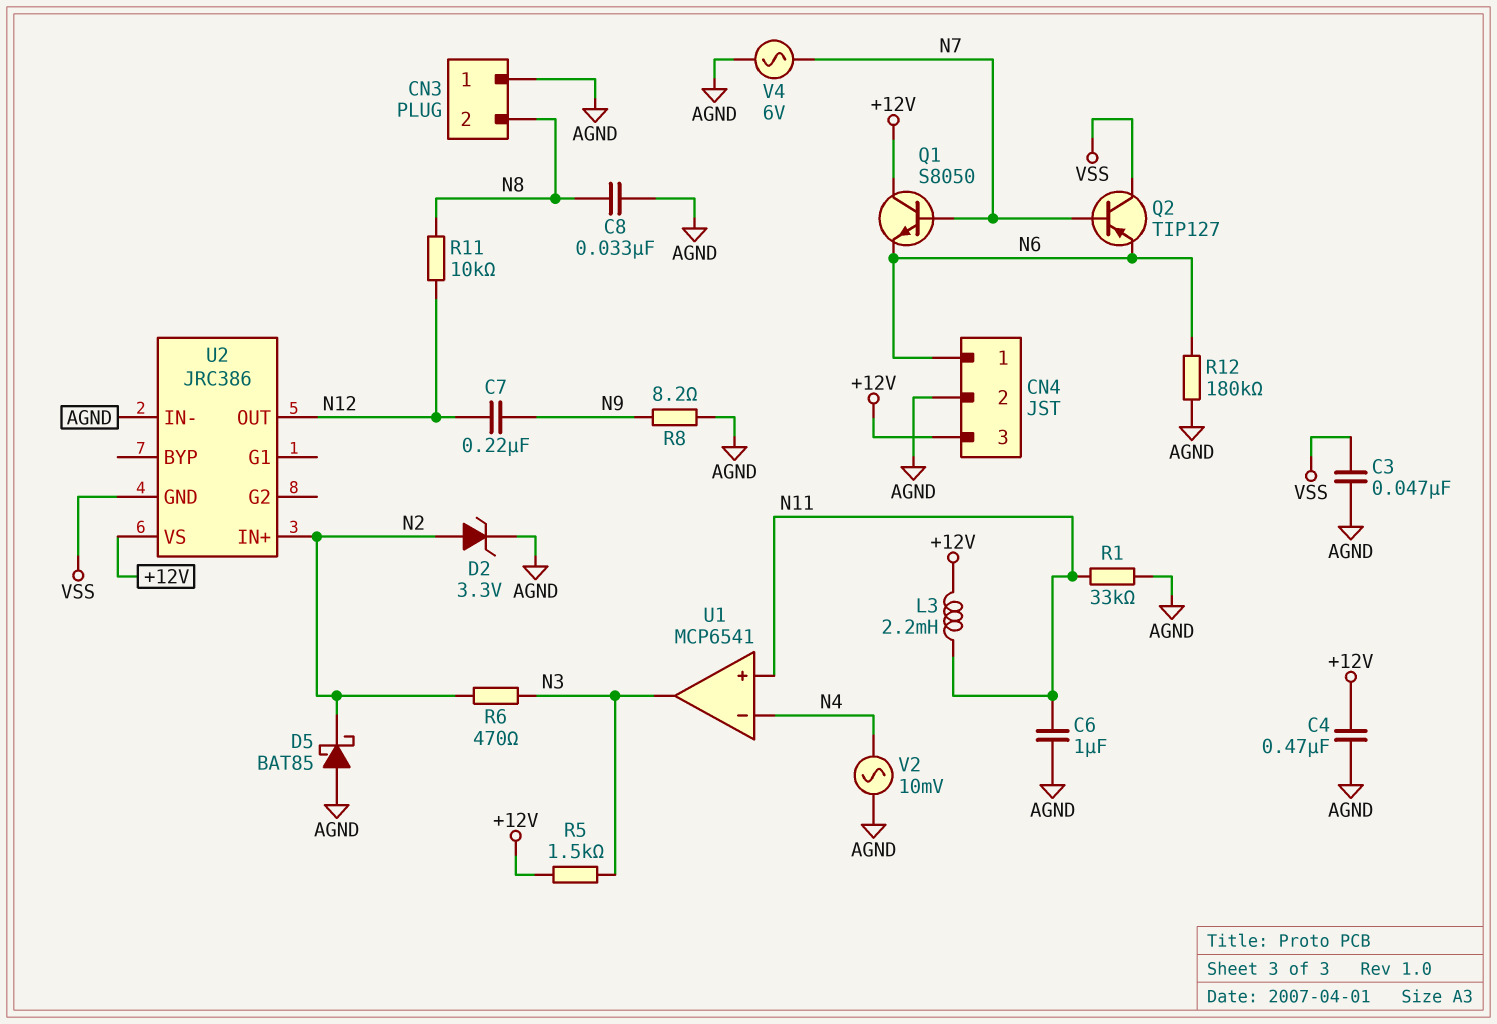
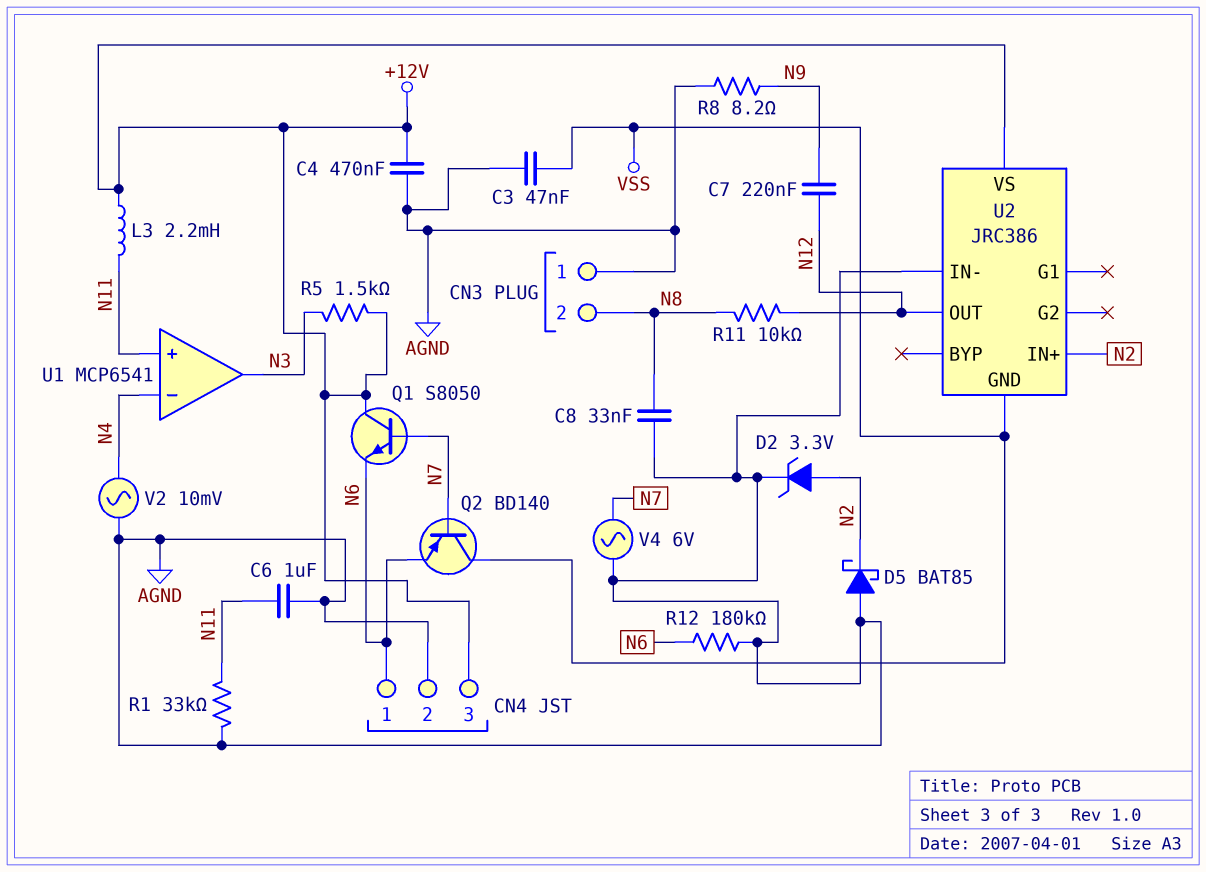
Q2: PNP TIP127 (B N7, C VSS, E N6) -> PNP BD140 (B N7, C VSS, E N6)
R6: 470 (N2, N3) -> none

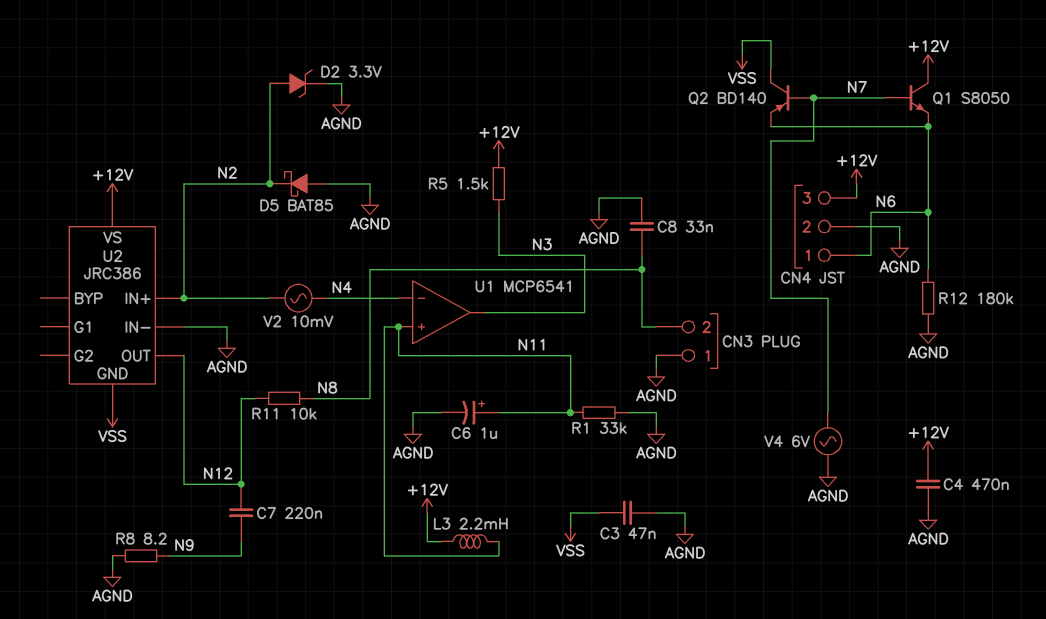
C6: 1uF (AGND, N11) -> 1uF (plus N11, minus AGND)
V2: AC 10mV (AGND, N4) -> AC 10mV (N2, N4)

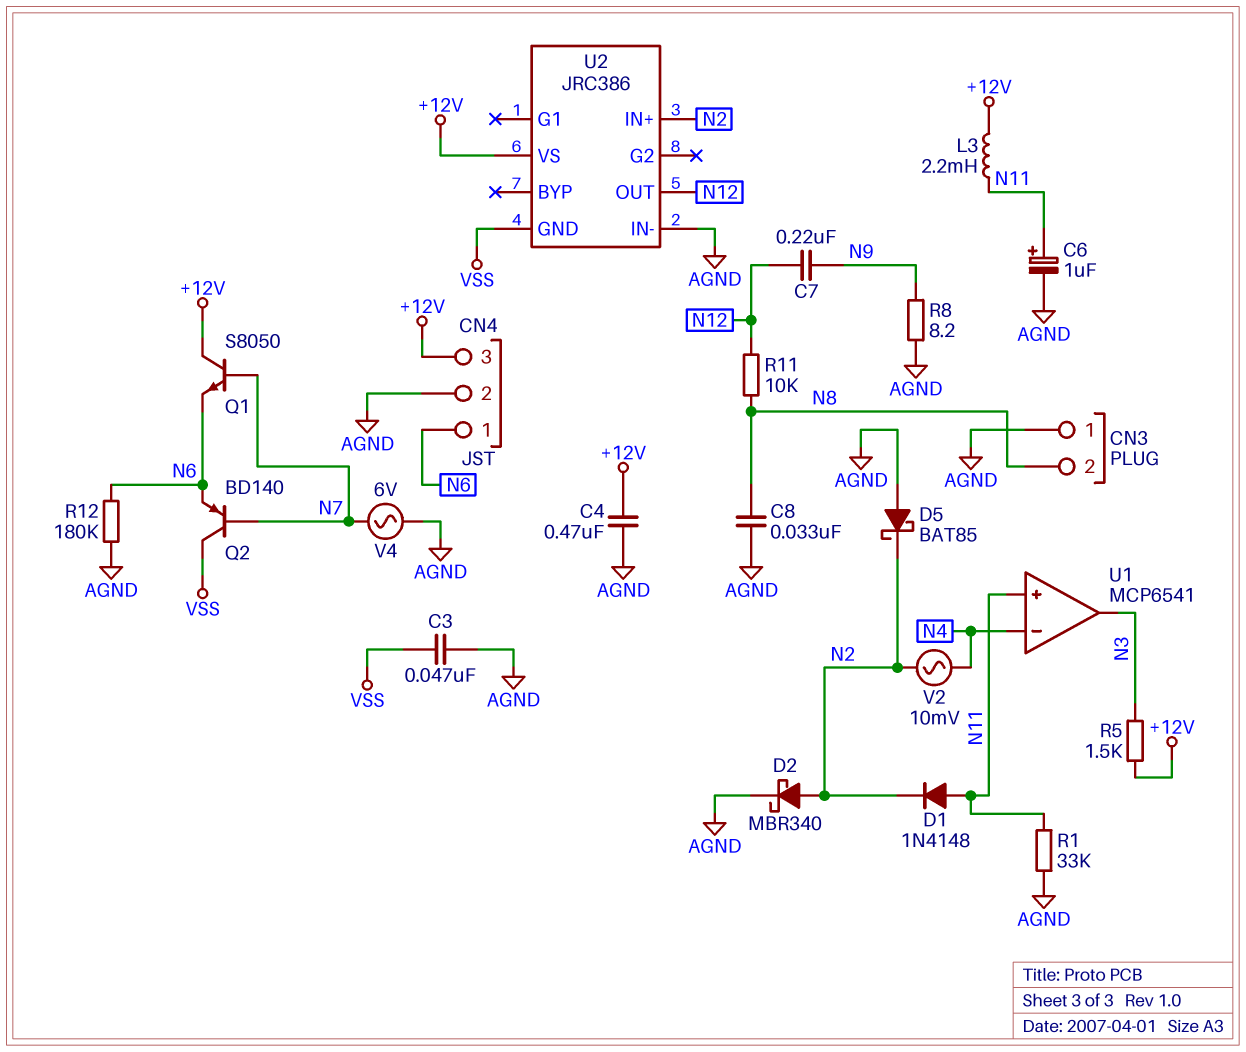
D1: none -> diode 1N4148 (A N11, K N2)
D2: zener 3.3V (A N2, K AGND) -> schottky MBR340 (A N2, K AGND)

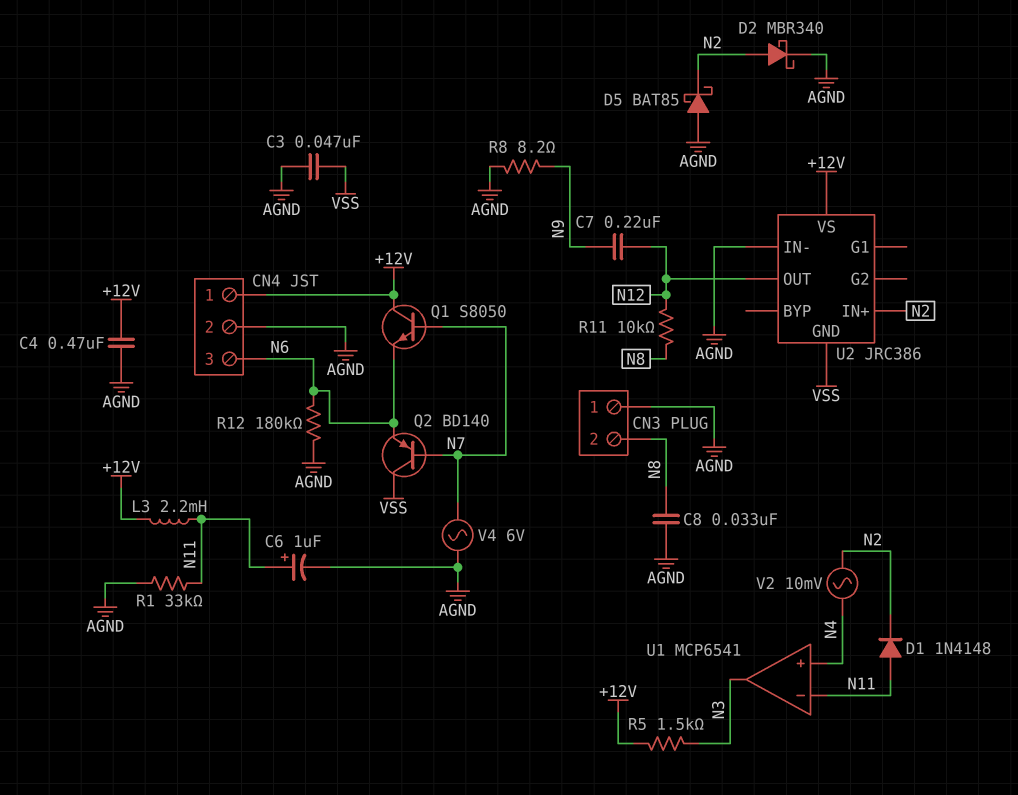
CN4 pin 1: N6 -> +12V
CN4 pin 3: +12V -> N6
U1 pin in+: N11 -> N4
U1 pin in-: N4 -> N11

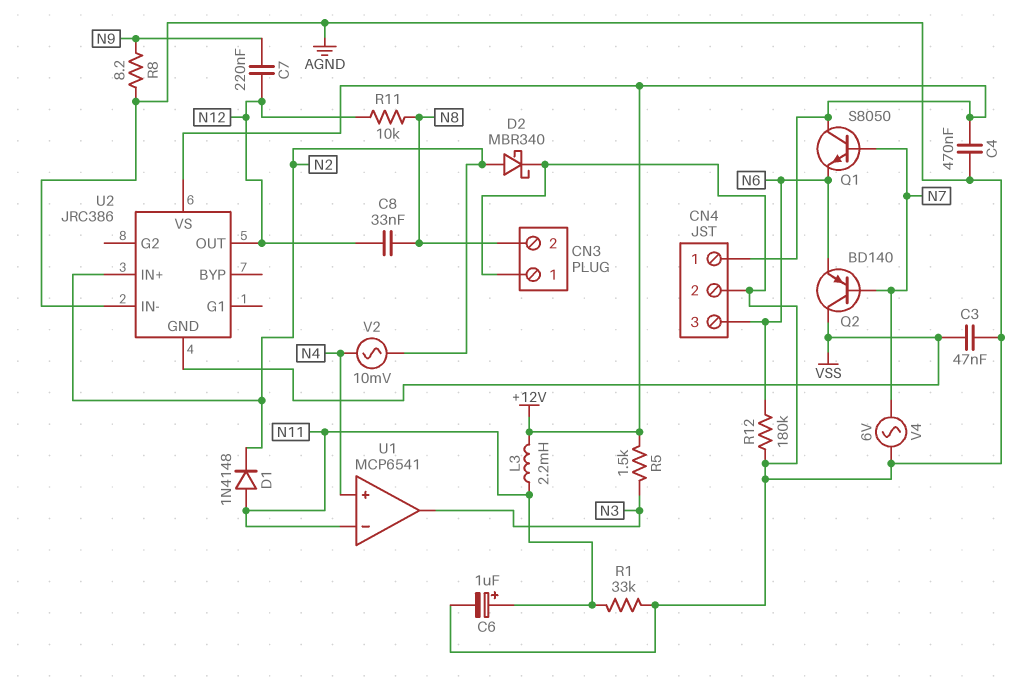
C8: 33nF (AGND, N8) -> 33nF (N8, N12)
D5: schottky BAT85 (A AGND, K N2) -> none

